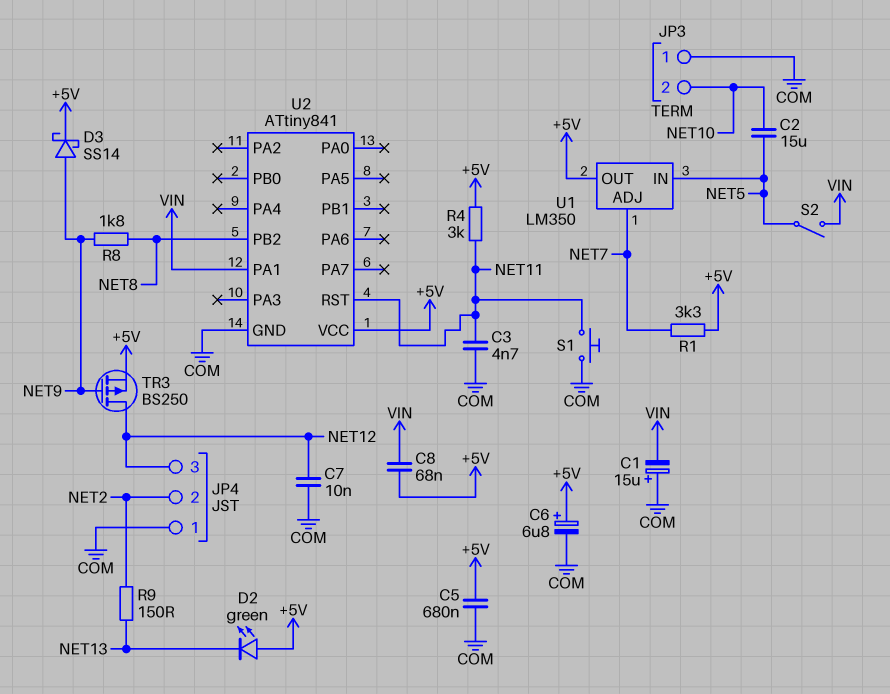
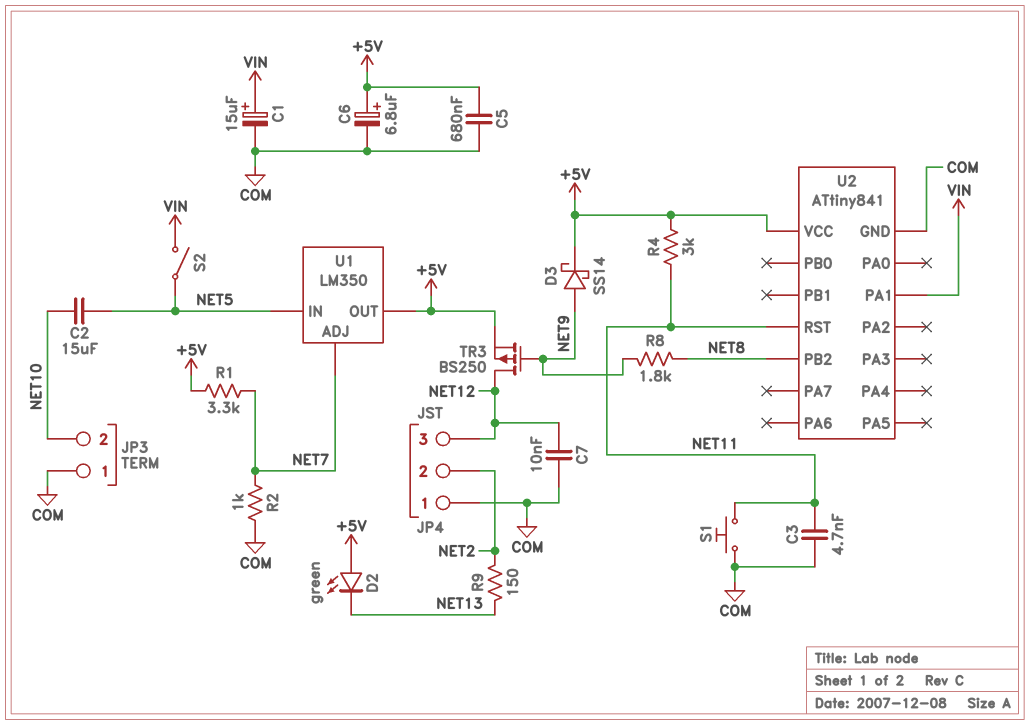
C1: 15uF (plus COM, minus VIN) -> 15uF (plus VIN, minus COM)
C8: 68nF (+5V, VIN) -> none
R2: none -> 1k (COM, NET7)

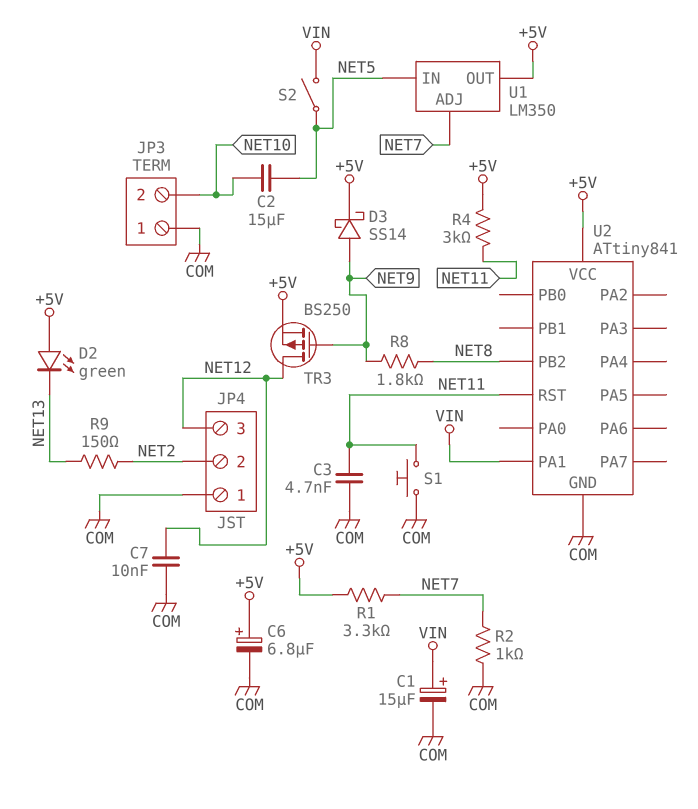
C5: 680nF (+5V, COM) -> none

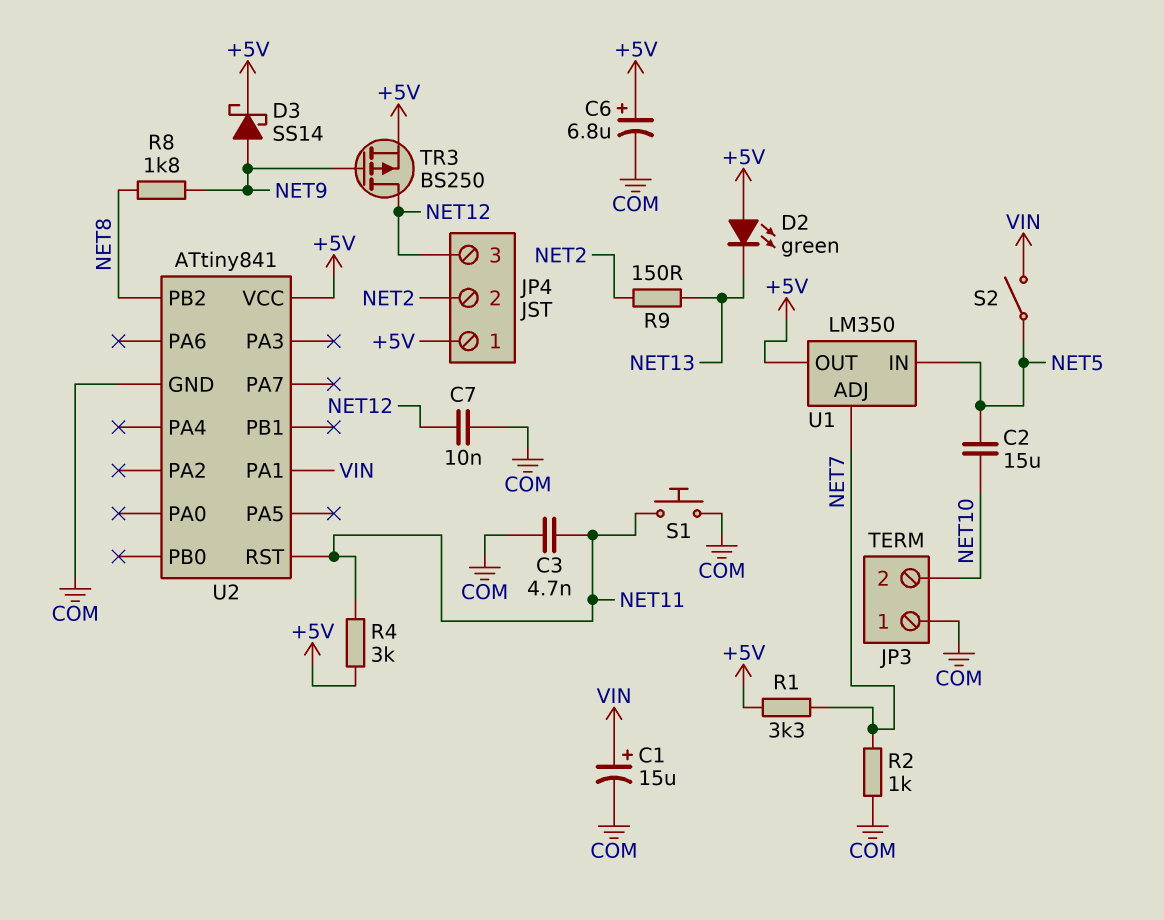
JP4 pin 1: COM -> +5V

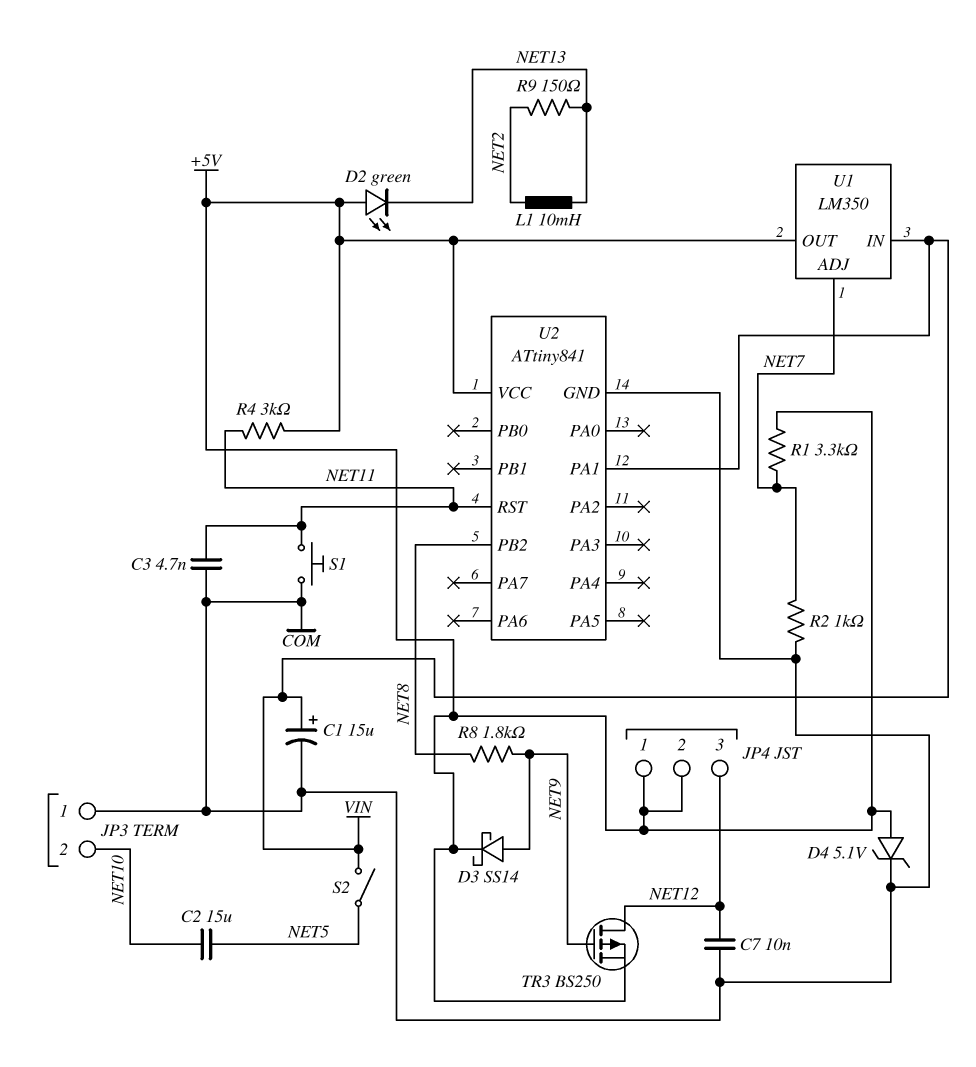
C6: 6.8uF (plus +5V, minus COM) -> none
D4: none -> zener 5.1V (A +5V, K COM)
JP4 pin 2: NET2 -> +5V
L1: none -> 10mH (NET2, NET13)
U1 pin IN: NET5 -> VIN

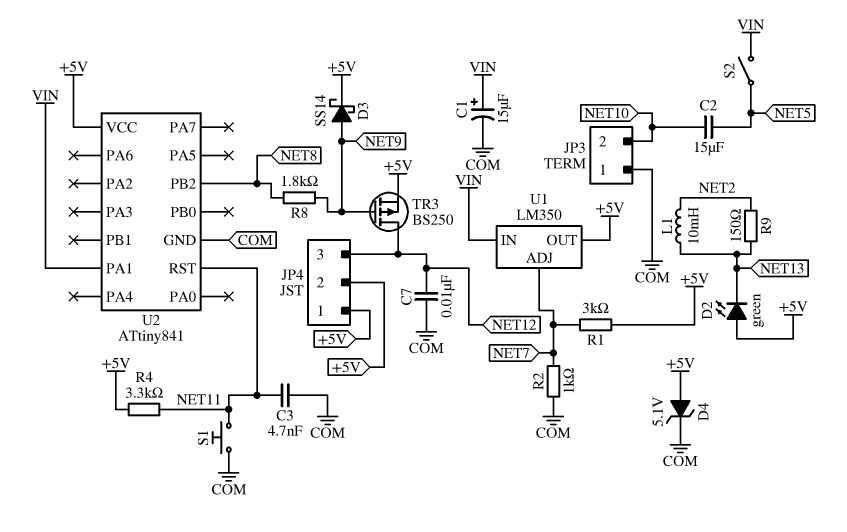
R1: 3.3k (+5V, NET7) -> 3k (+5V, NET7)
R4: 3k (+5V, NET11) -> 3.3k (+5V, NET11)

